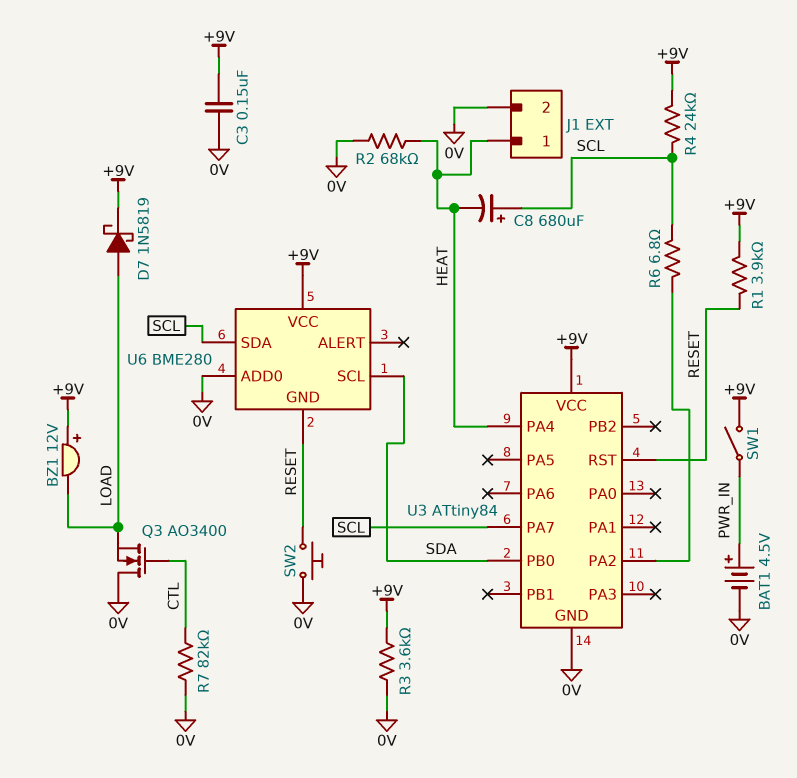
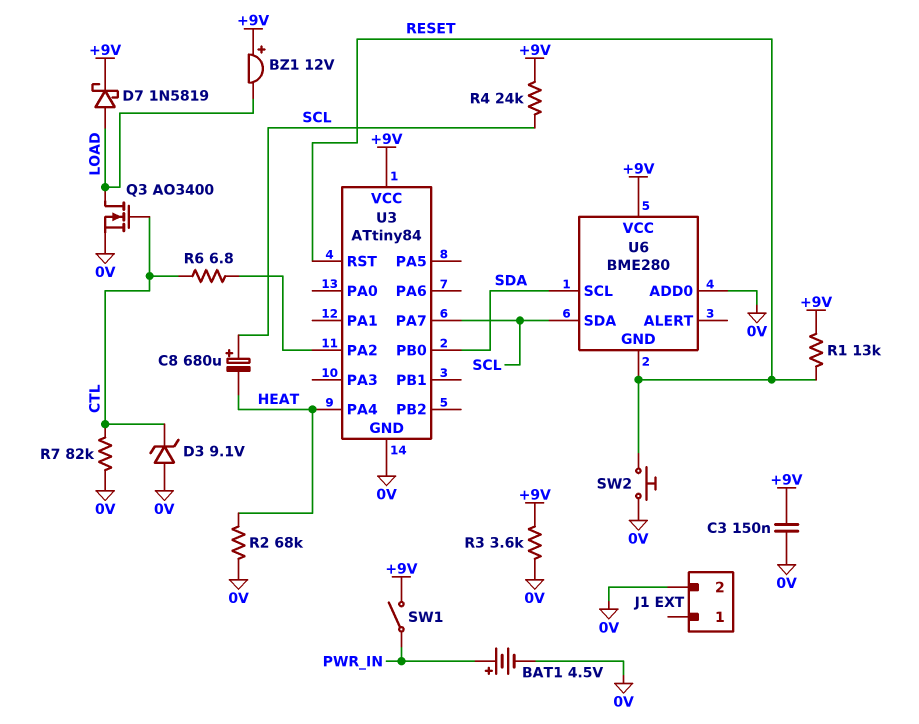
D3: none -> zener 9.1V (A 0V, K CTL)
J1 pin 1: HEAT -> none
Q3: NMOS AO3400 (G CTL, D 0V, S LOAD) -> NMOS AO3400 (G CTL, D LOAD, S 0V)
R1: 3.9k (+9V, RESET) -> 13k (+9V, RESET)
R6: 6.8 (SCL, U3/PA2) -> 6.8 (CTL, U3/PA2)

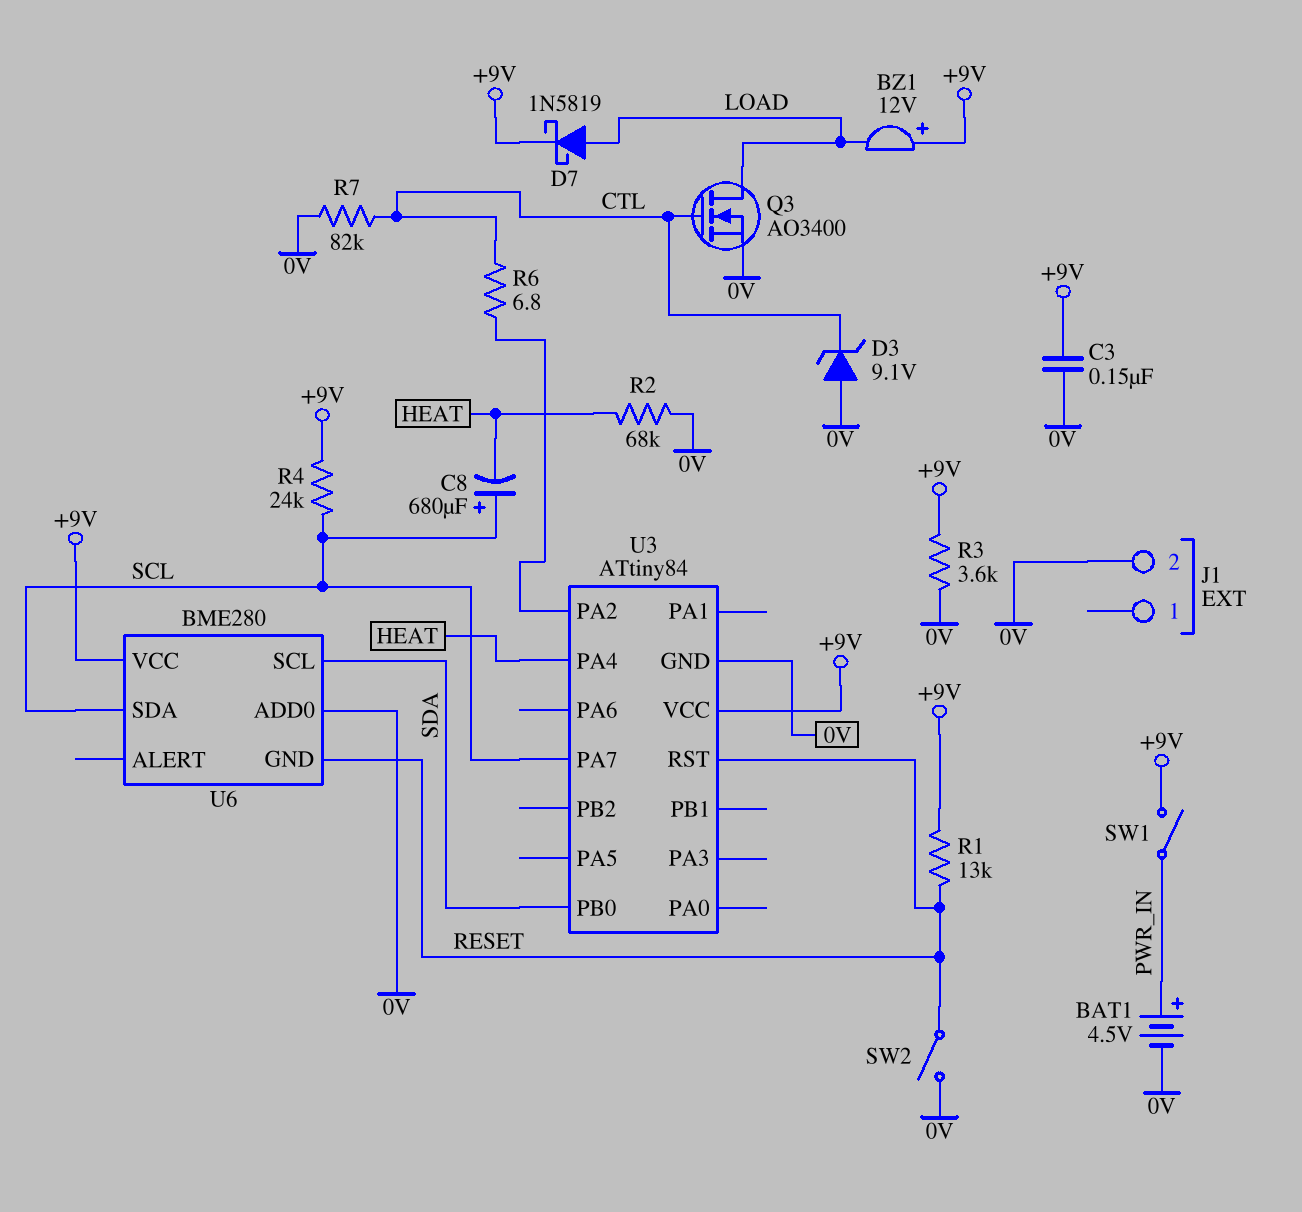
SW2: button (0V, RESET) -> switch (0V, RESET)

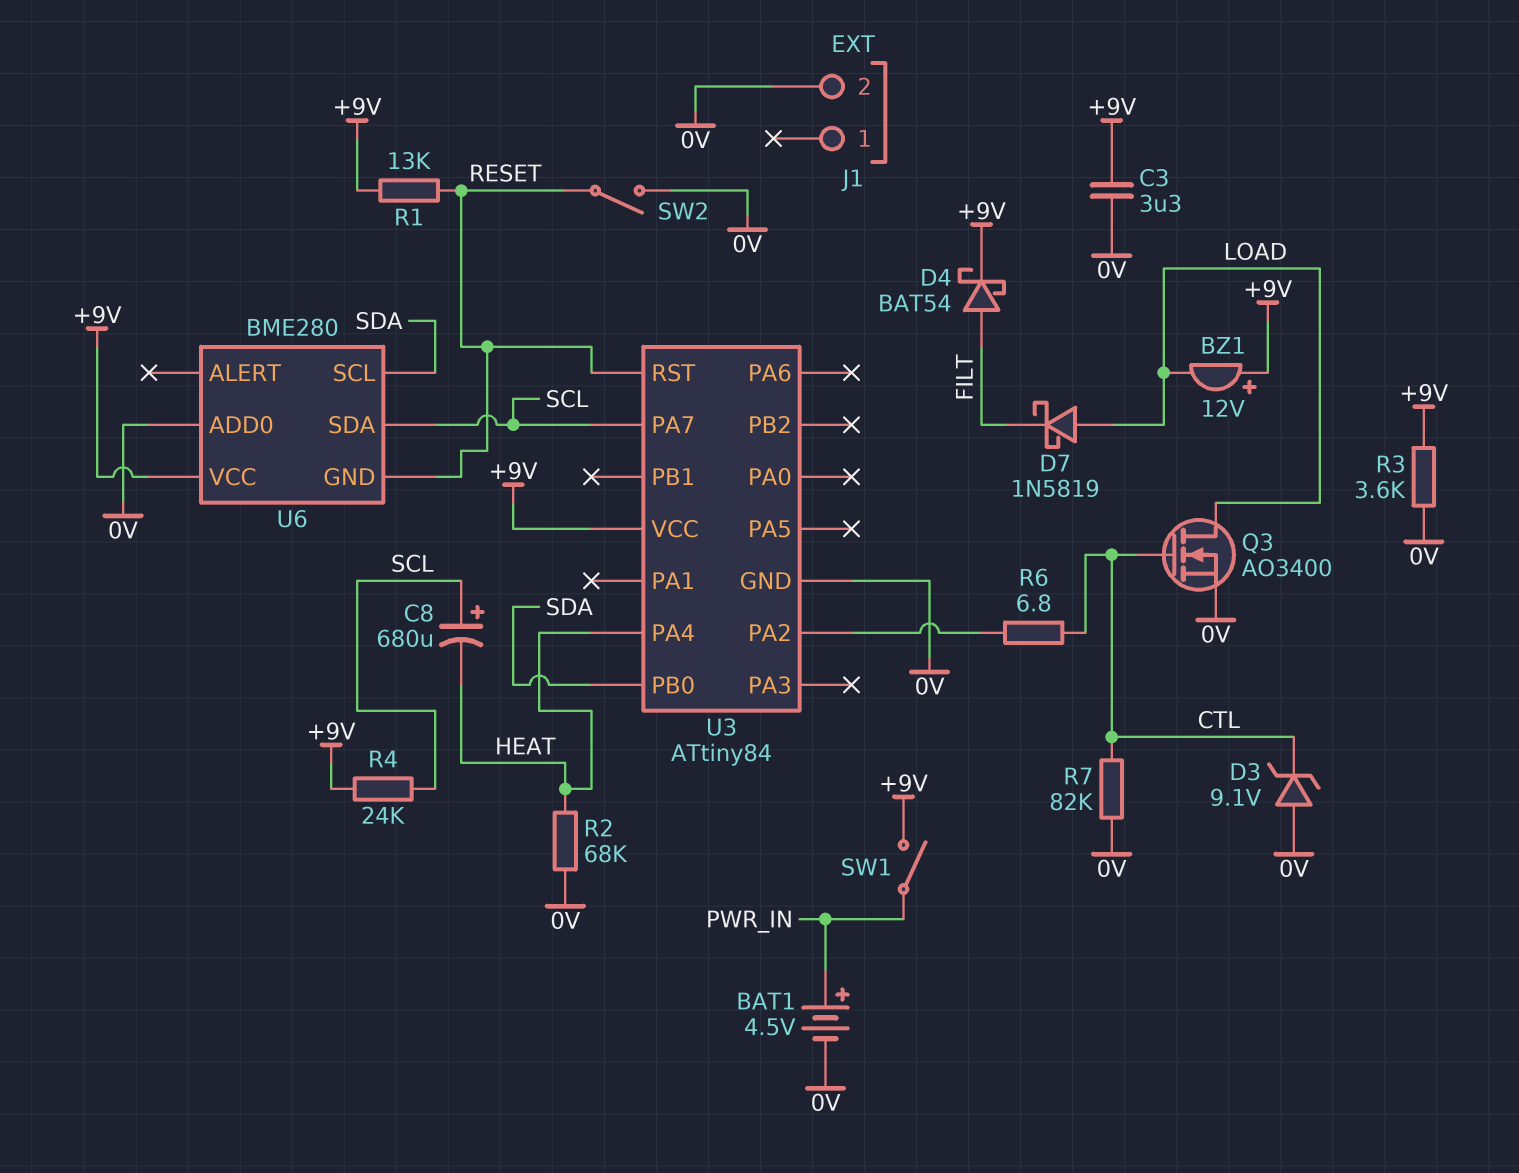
C3: 150nF (+9V, 0V) -> 3.3uF (+9V, 0V)
D4: none -> schottky BAT54 (A FILT, K +9V)
D7: schottky 1N5819 (A LOAD, K +9V) -> schottky 1N5819 (A LOAD, K FILT)

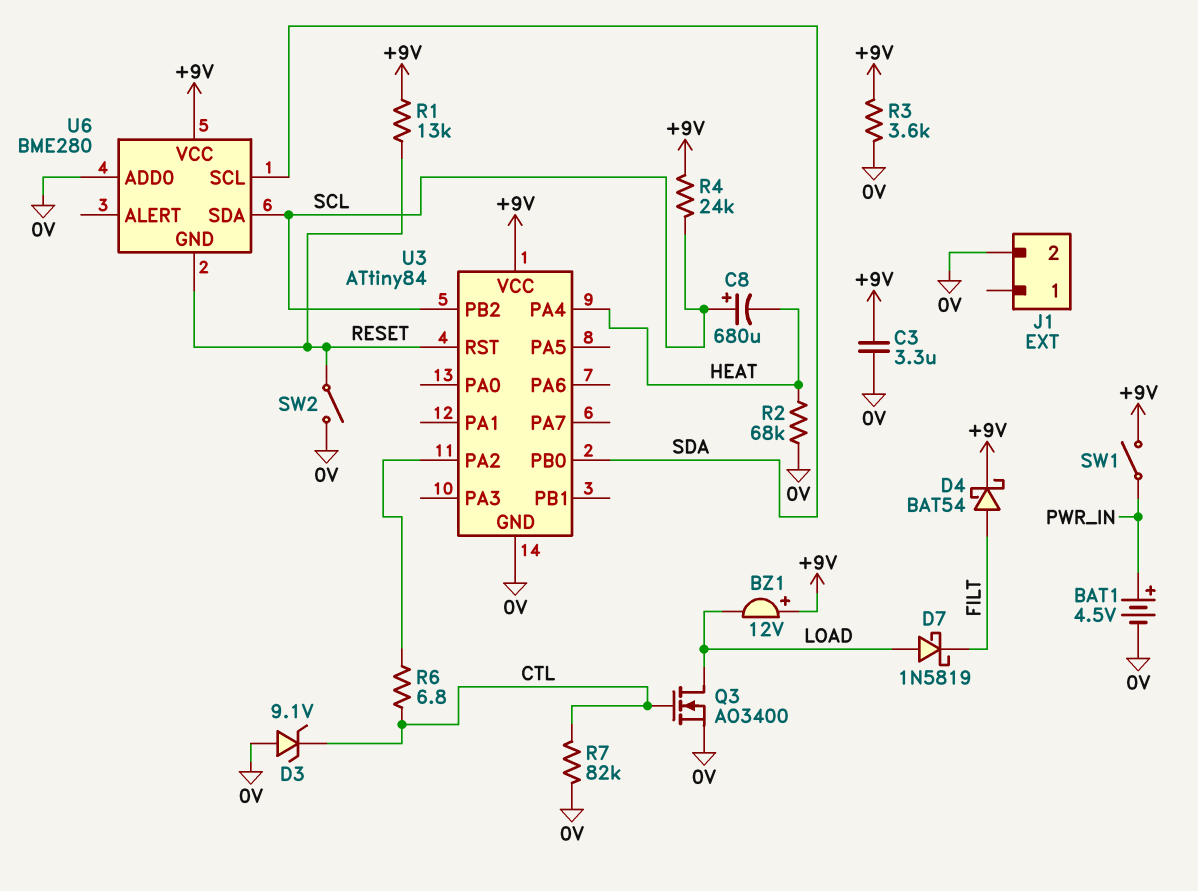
U3 pin PA7: SCL -> none
U3 pin PB2: none -> SCL

